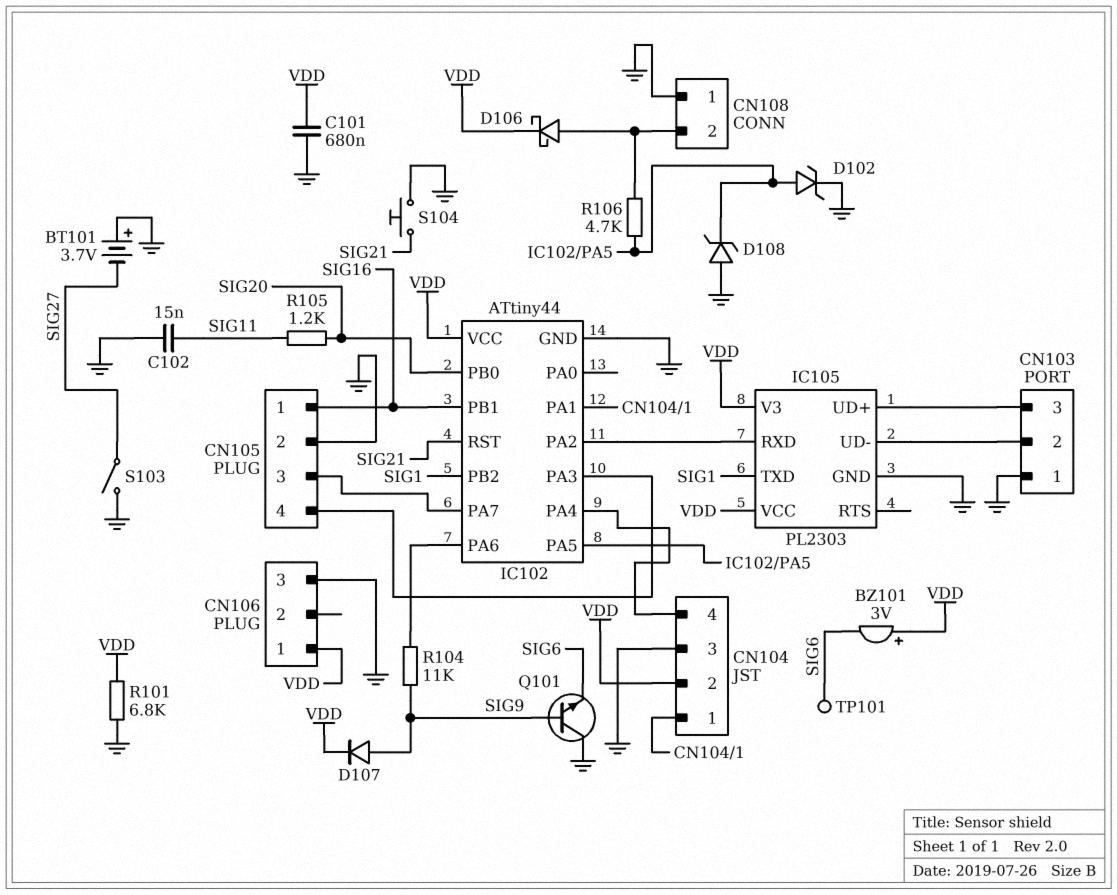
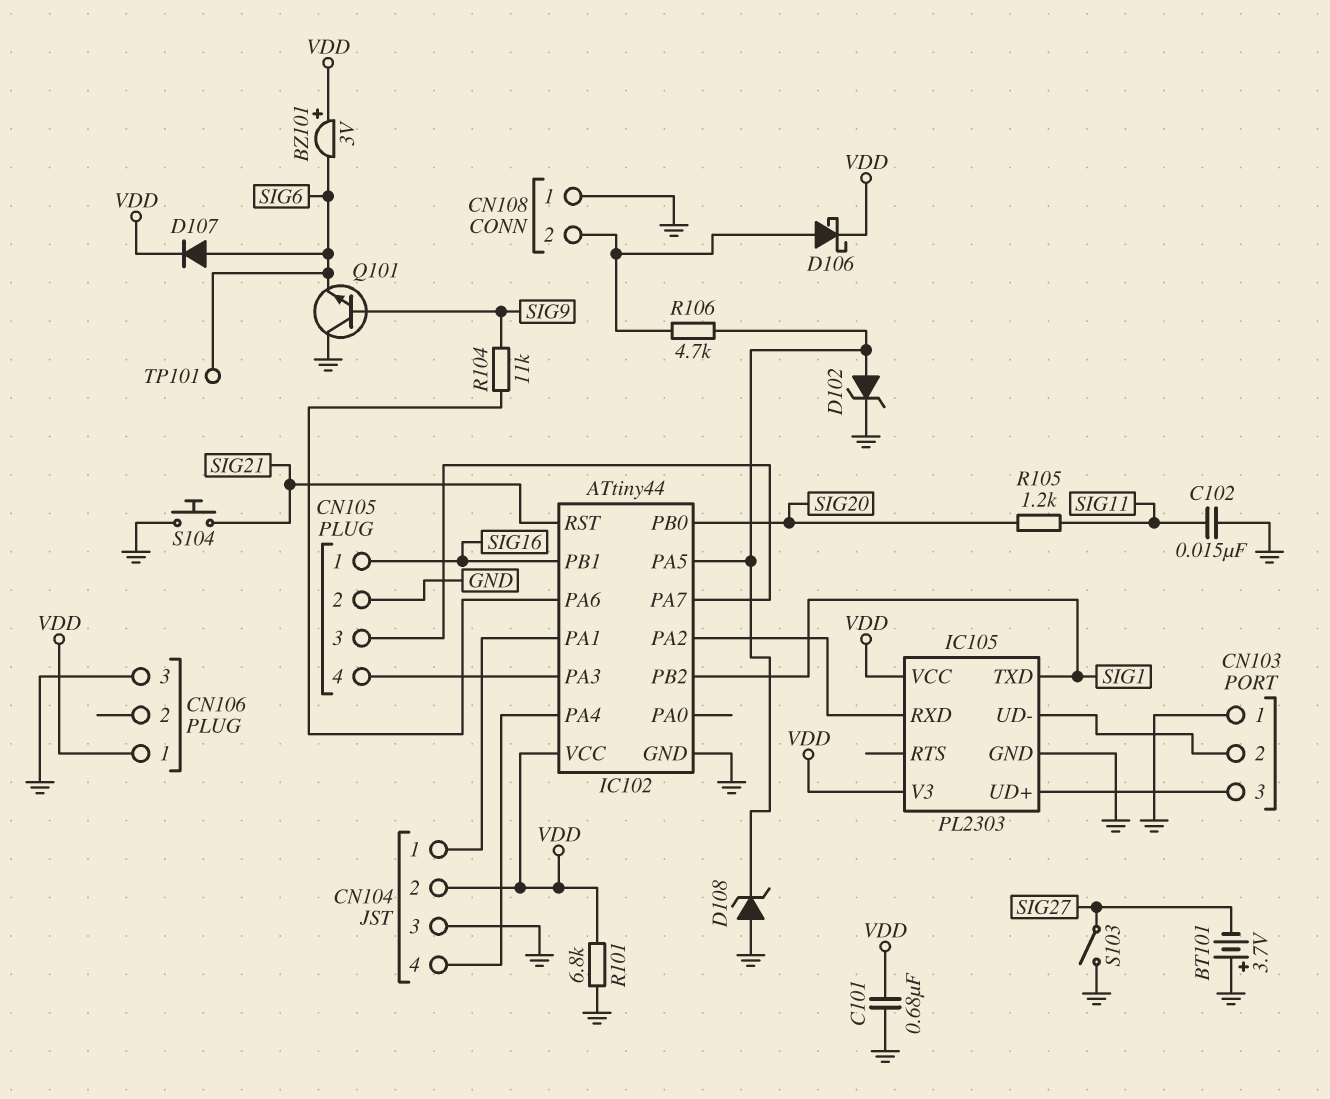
D107: diode (A SIG9, K VDD) -> diode (A SIG6, K VDD)

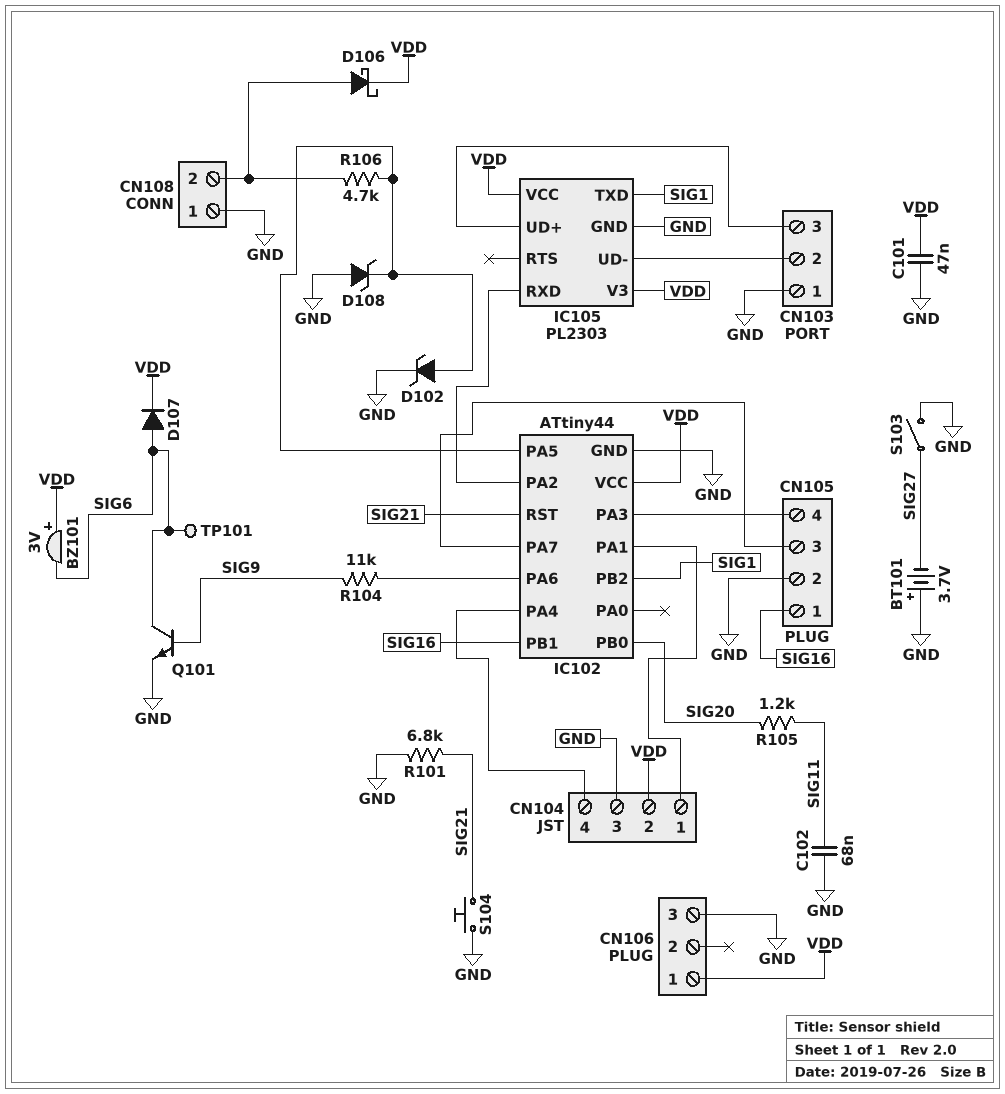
C101: 680nF (GND, VDD) -> 47nF (GND, VDD)
C102: 15nF (GND, SIG11) -> 68nF (GND, SIG11)
Q101: NPN (B SIG9, C GND, E SIG6) -> NPN (B SIG9, C SIG6, E GND)
R101: 6.8k (GND, VDD) -> 6.8k (GND, SIG21)

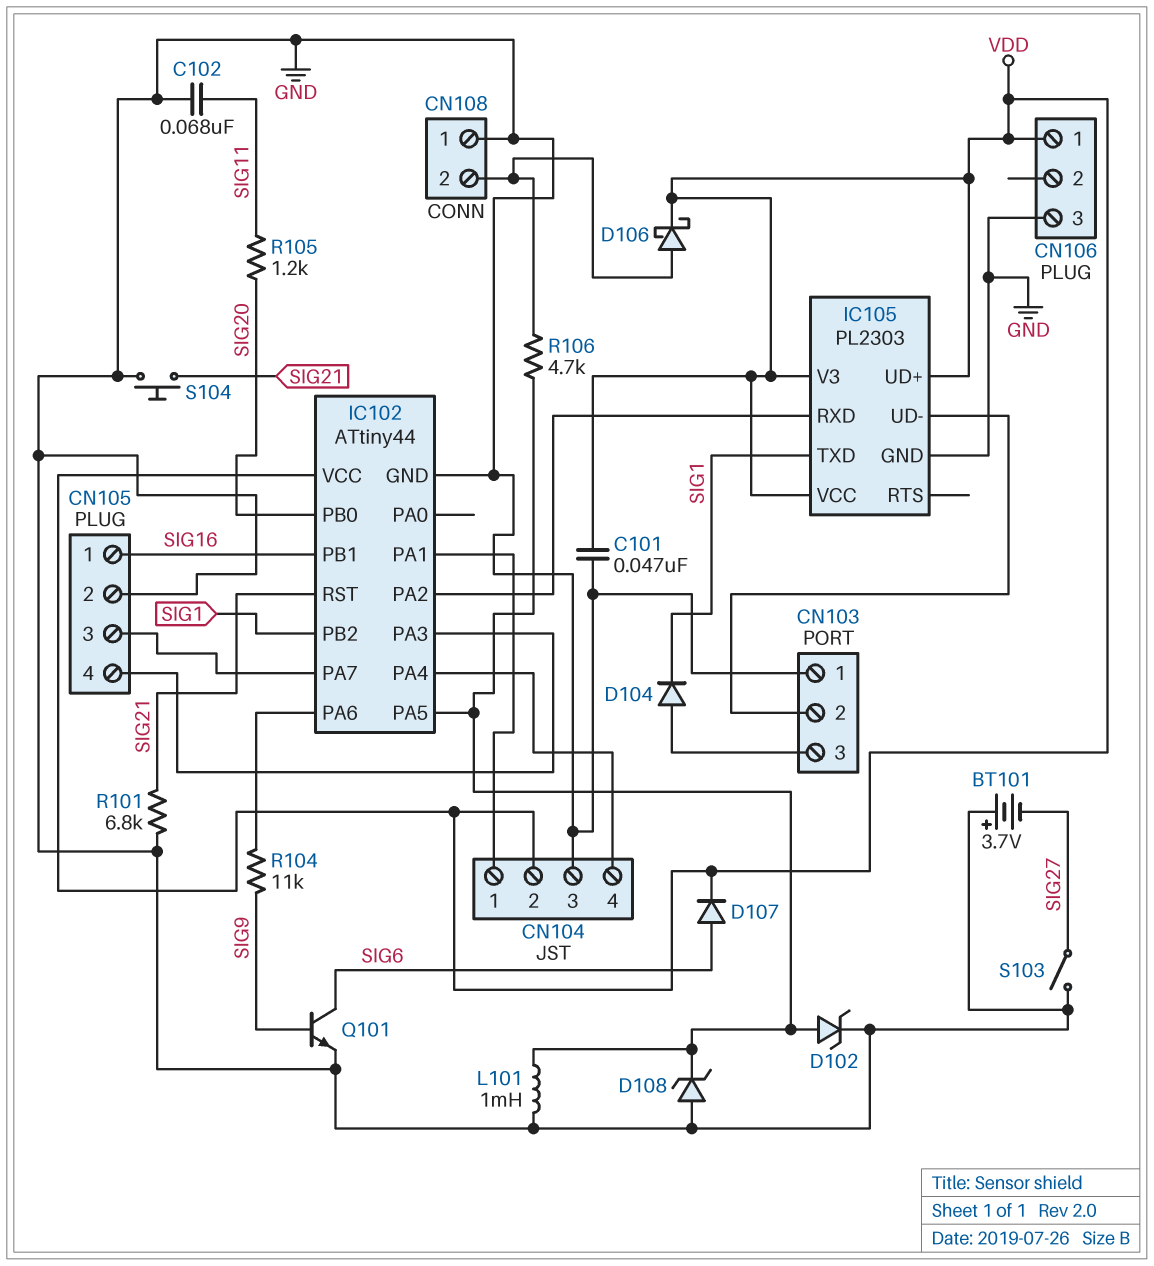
BZ101: buzzer 3V (plus VDD, minus SIG6) -> none
D104: none -> diode (A CN103/3, K SIG1)
IC105 pin UD+: CN103/3 -> VDD
L101: none -> 1mH (GND, IC102/PA5)
TP101: test point (SIG6) -> none

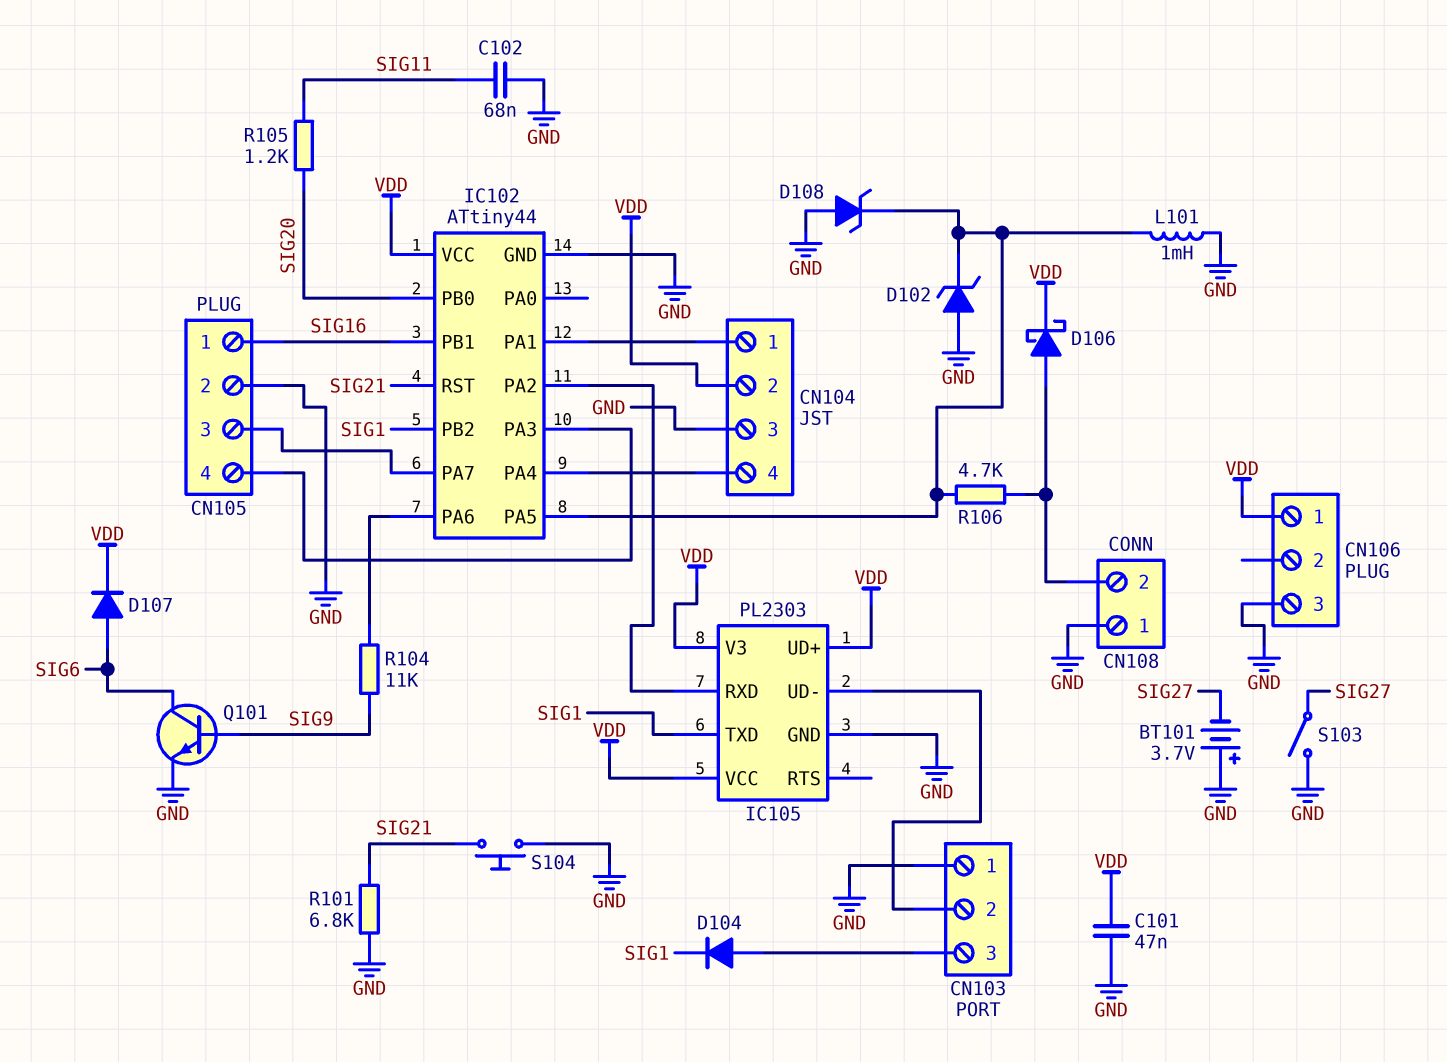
D102: zener (A IC102/PA5, K GND) -> zener (A GND, K IC102/PA5)

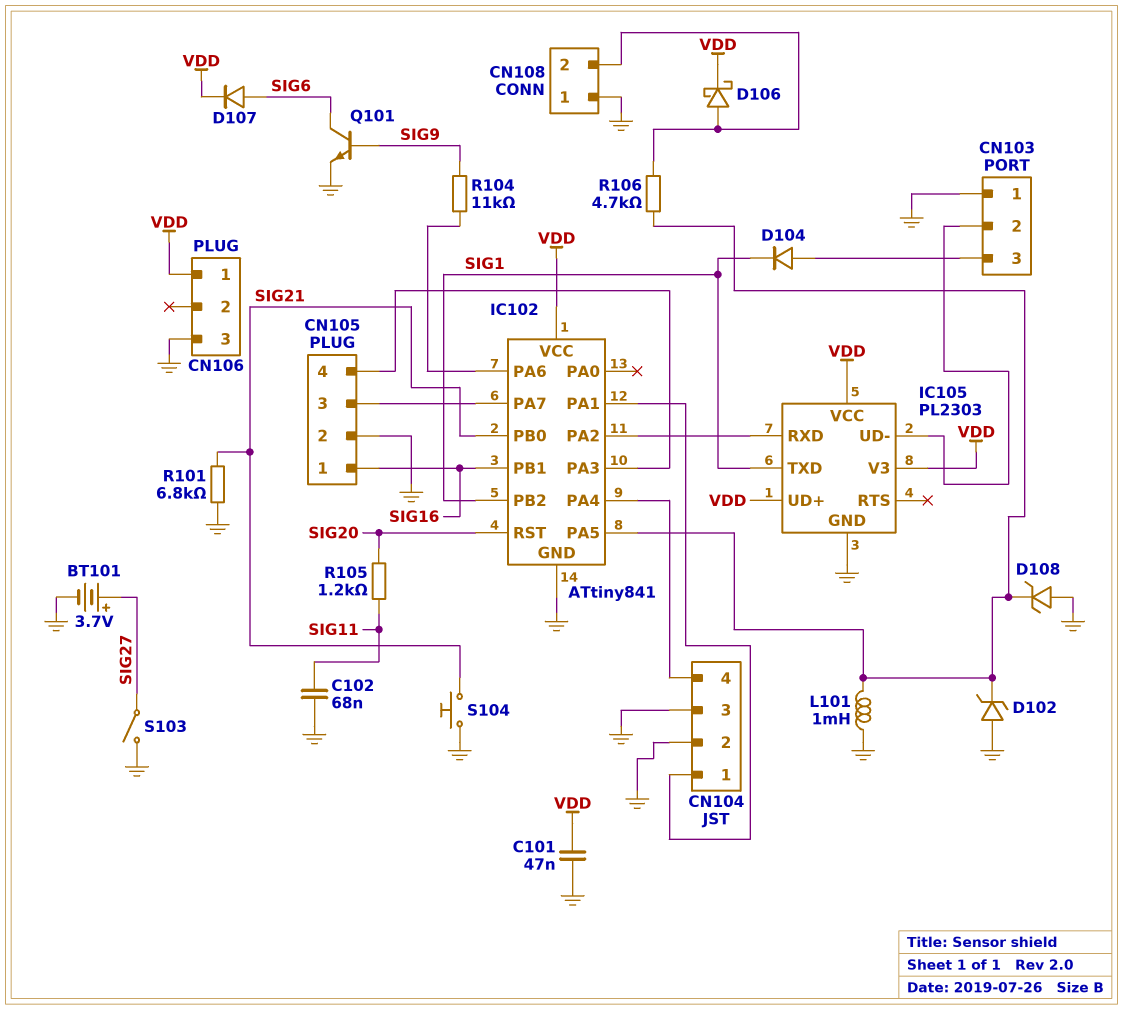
BT101: 3.7V (plus GND, minus SIG27) -> 3.7V (plus SIG27, minus GND)
CN104 pin 2: VDD -> GND
IC102: ATtiny44 -> ATtiny841
IC102 pin PB0: SIG20 -> SIG21
IC102 pin RST: SIG21 -> SIG20

